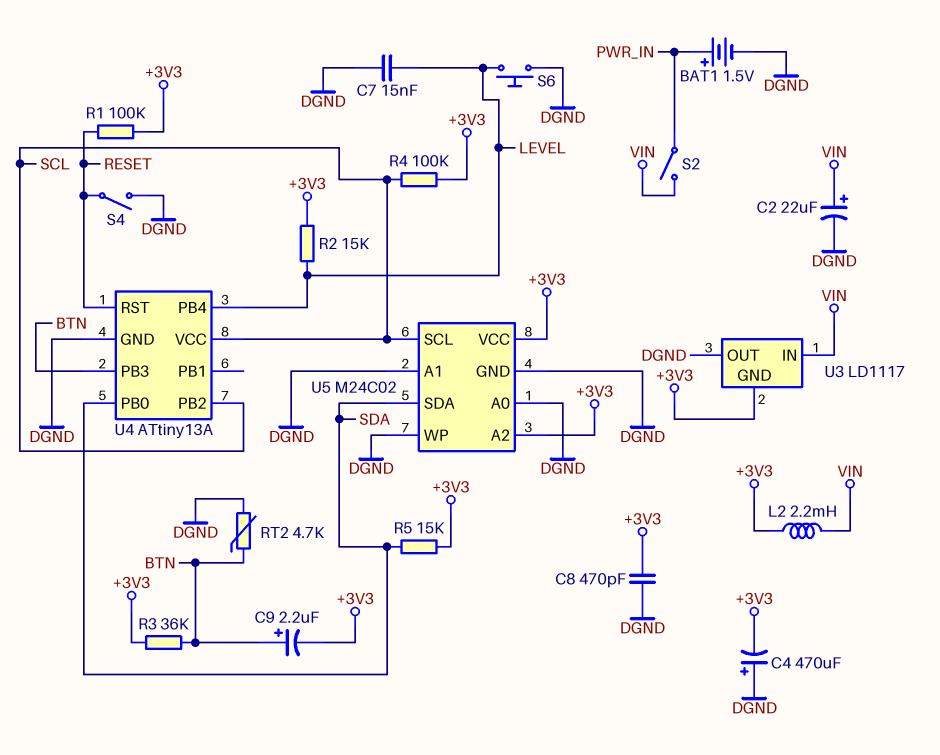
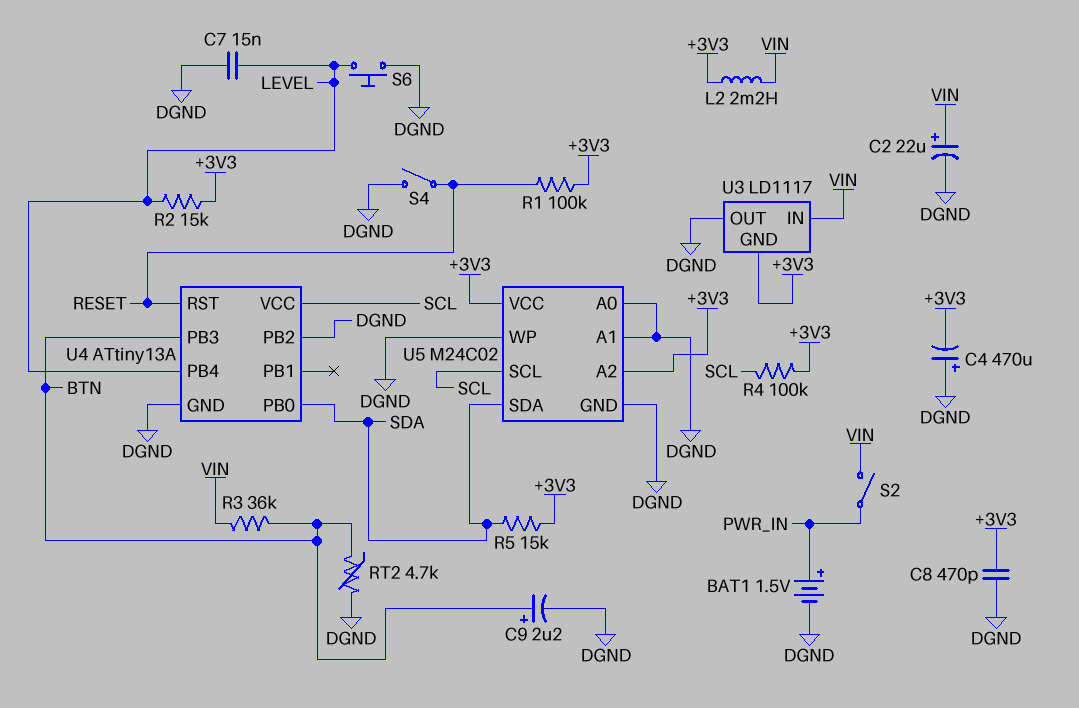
C9: 2.2uF (plus BTN, minus +3V3) -> 2.2uF (plus BTN, minus DGND)
R3: 36k (+3V3, BTN) -> 36k (BTN, VIN)
U4 pin PB2: SCL -> DGND

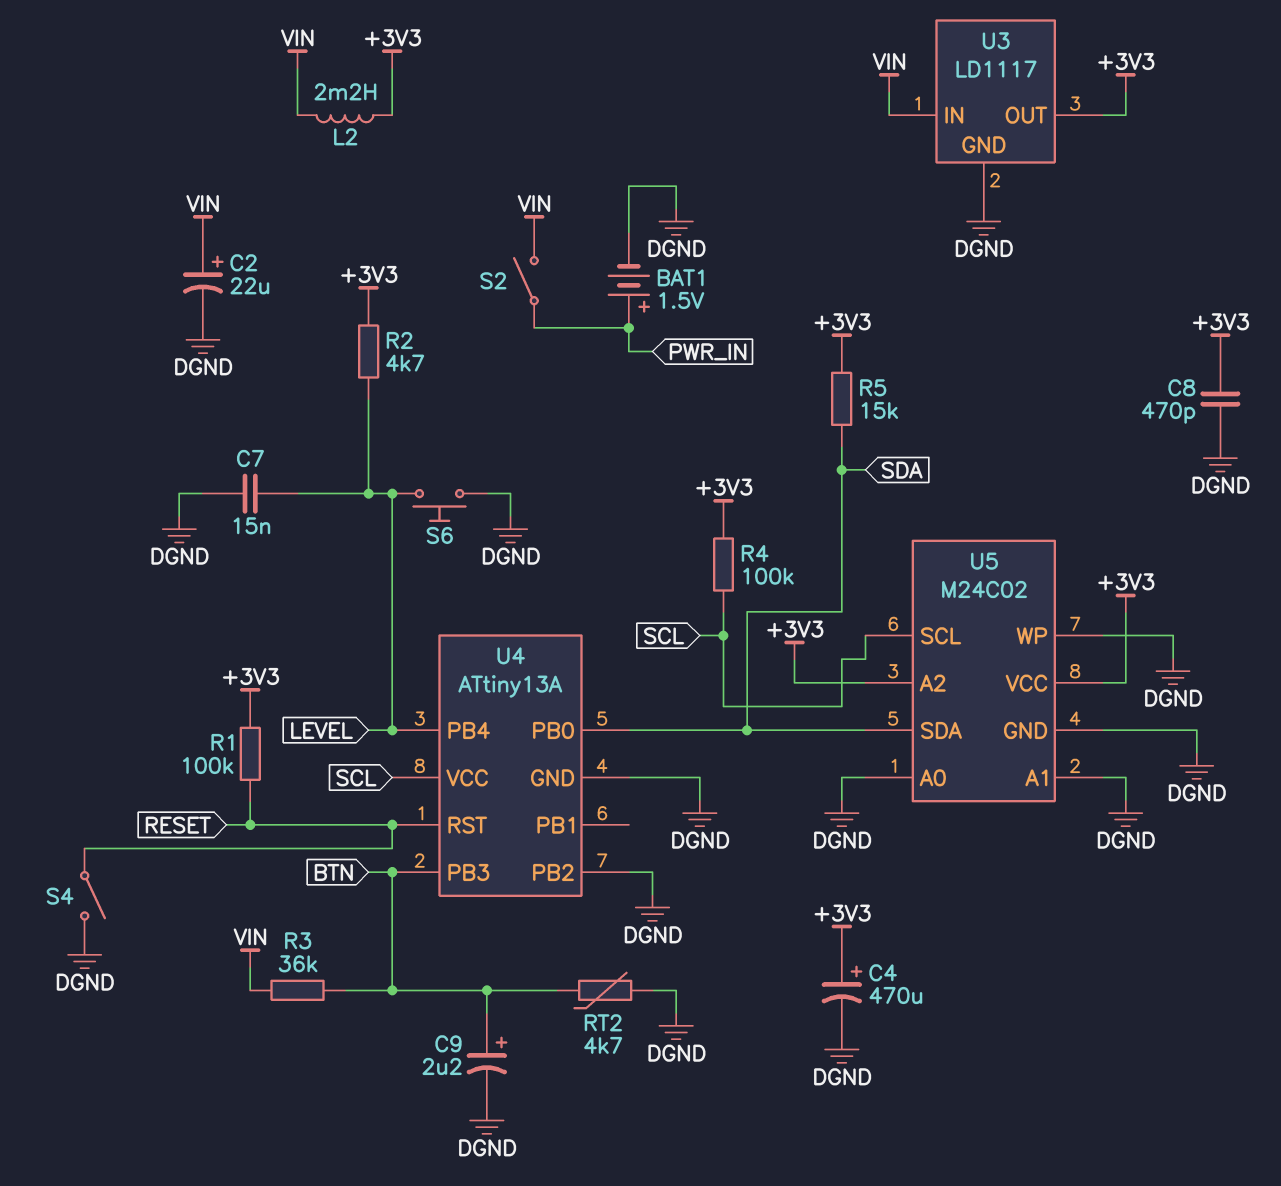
C4: 470uF (plus DGND, minus +3V3) -> 470uF (plus +3V3, minus DGND)
R2: 15k (+3V3, LEVEL) -> 4.7k (+3V3, LEVEL)
U3 pin GND: +3V3 -> DGND
U3 pin OUT: DGND -> +3V3

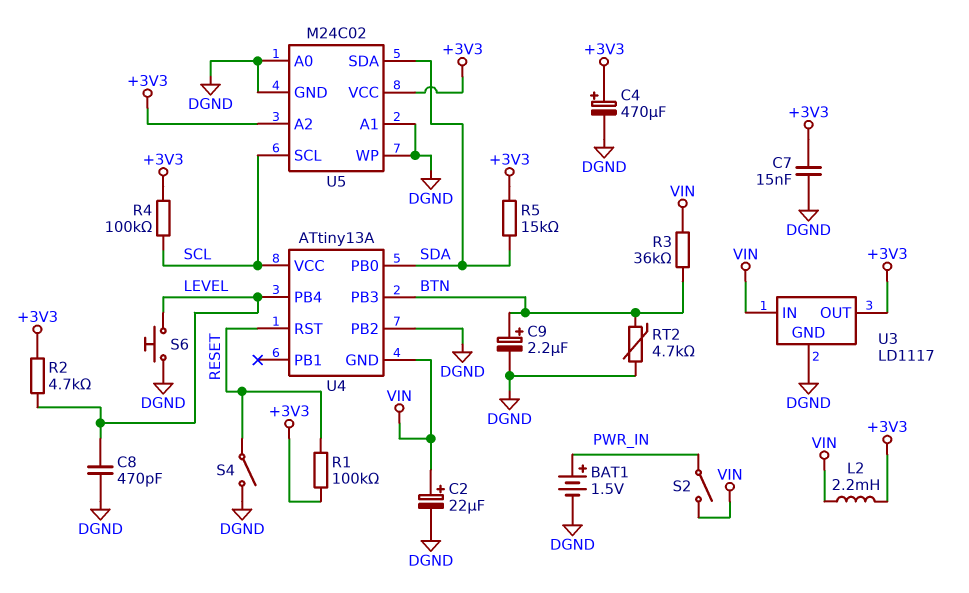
C7: 15nF (DGND, LEVEL) -> 15nF (+3V3, DGND)
C8: 470pF (+3V3, DGND) -> 470pF (DGND, LEVEL)
U4 pin GND: DGND -> VIN

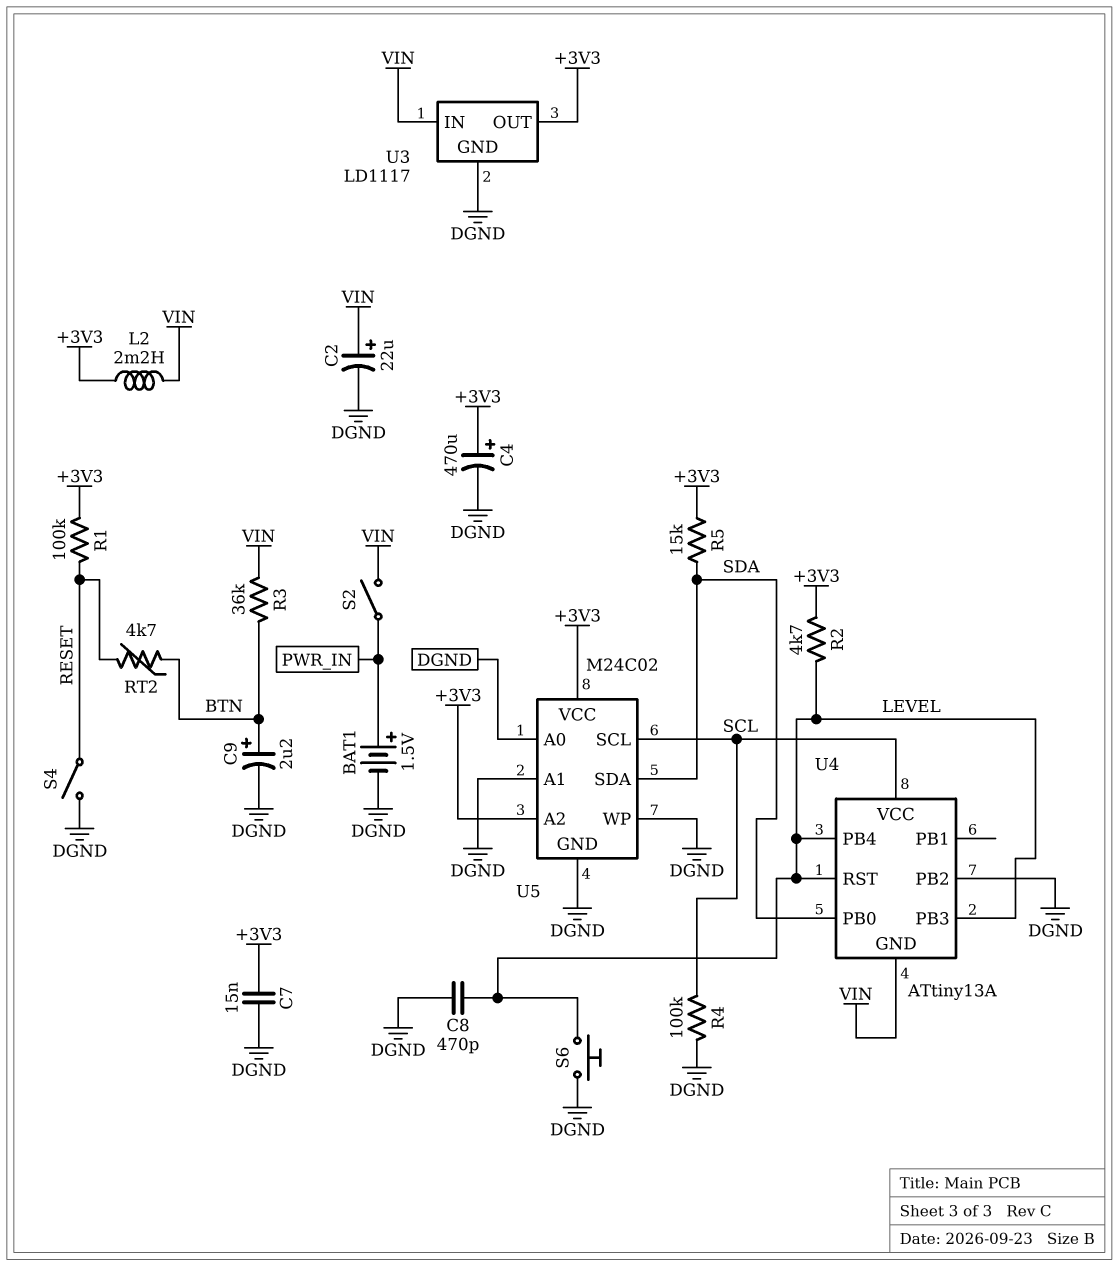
R4: 100k (+3V3, SCL) -> 100k (DGND, SCL)
RT2: 4.7k (BTN, DGND) -> 4.7k (BTN, RESET)
U4 pin PB3: BTN -> LEVEL
U4 pin RST: RESET -> LEVEL

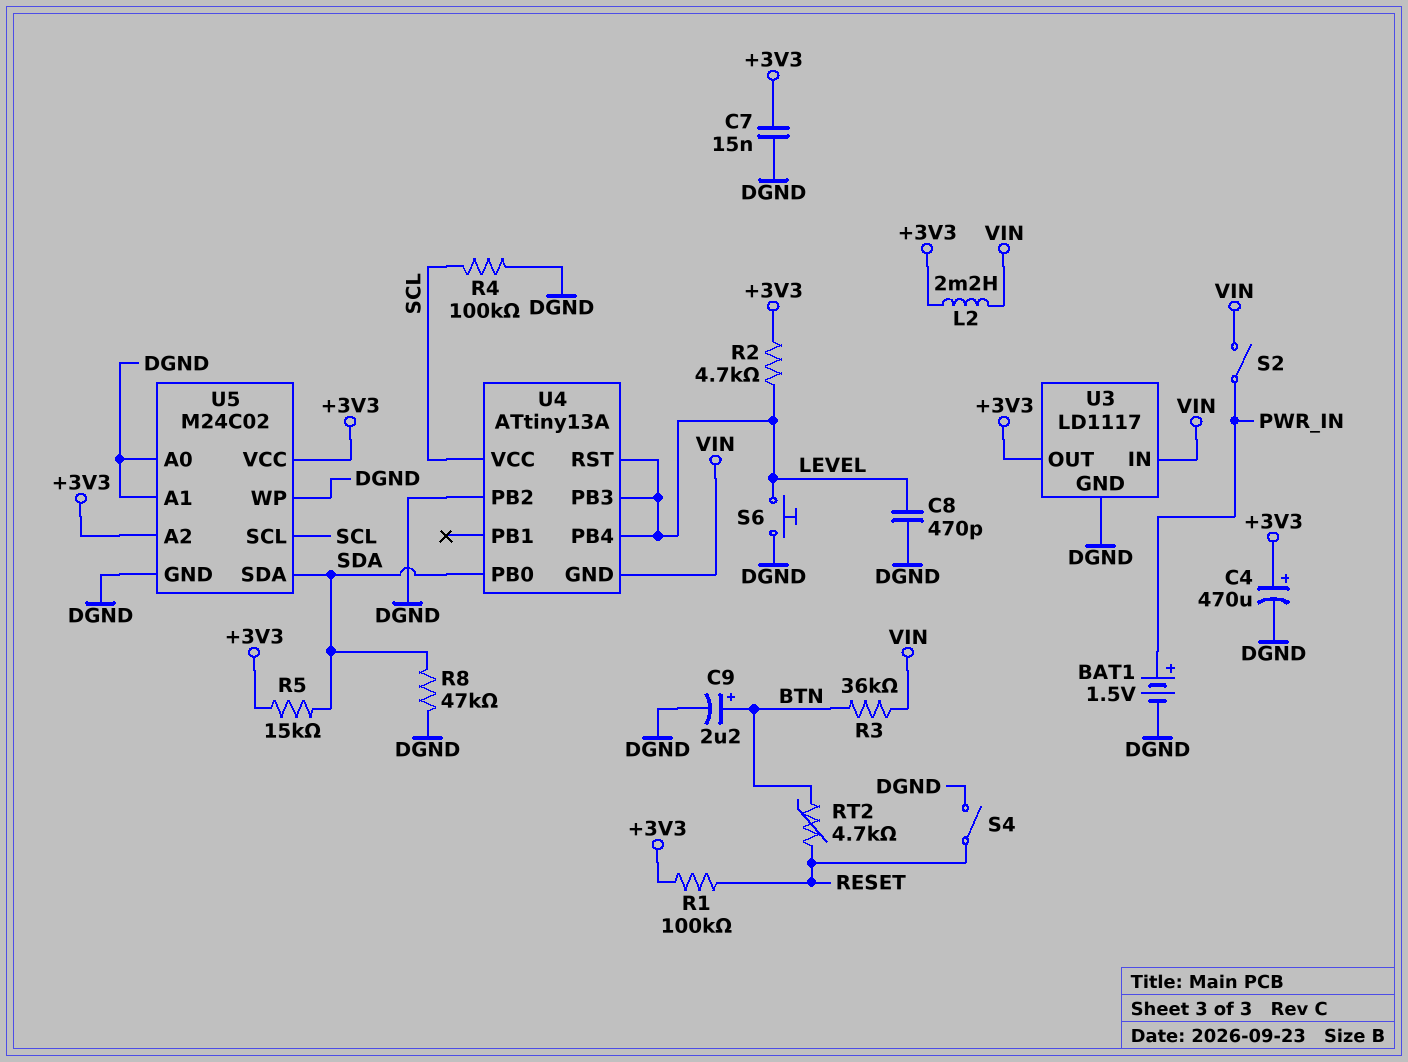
C2: 22uF (plus VIN, minus DGND) -> none
R8: none -> 47k (DGND, SDA)

